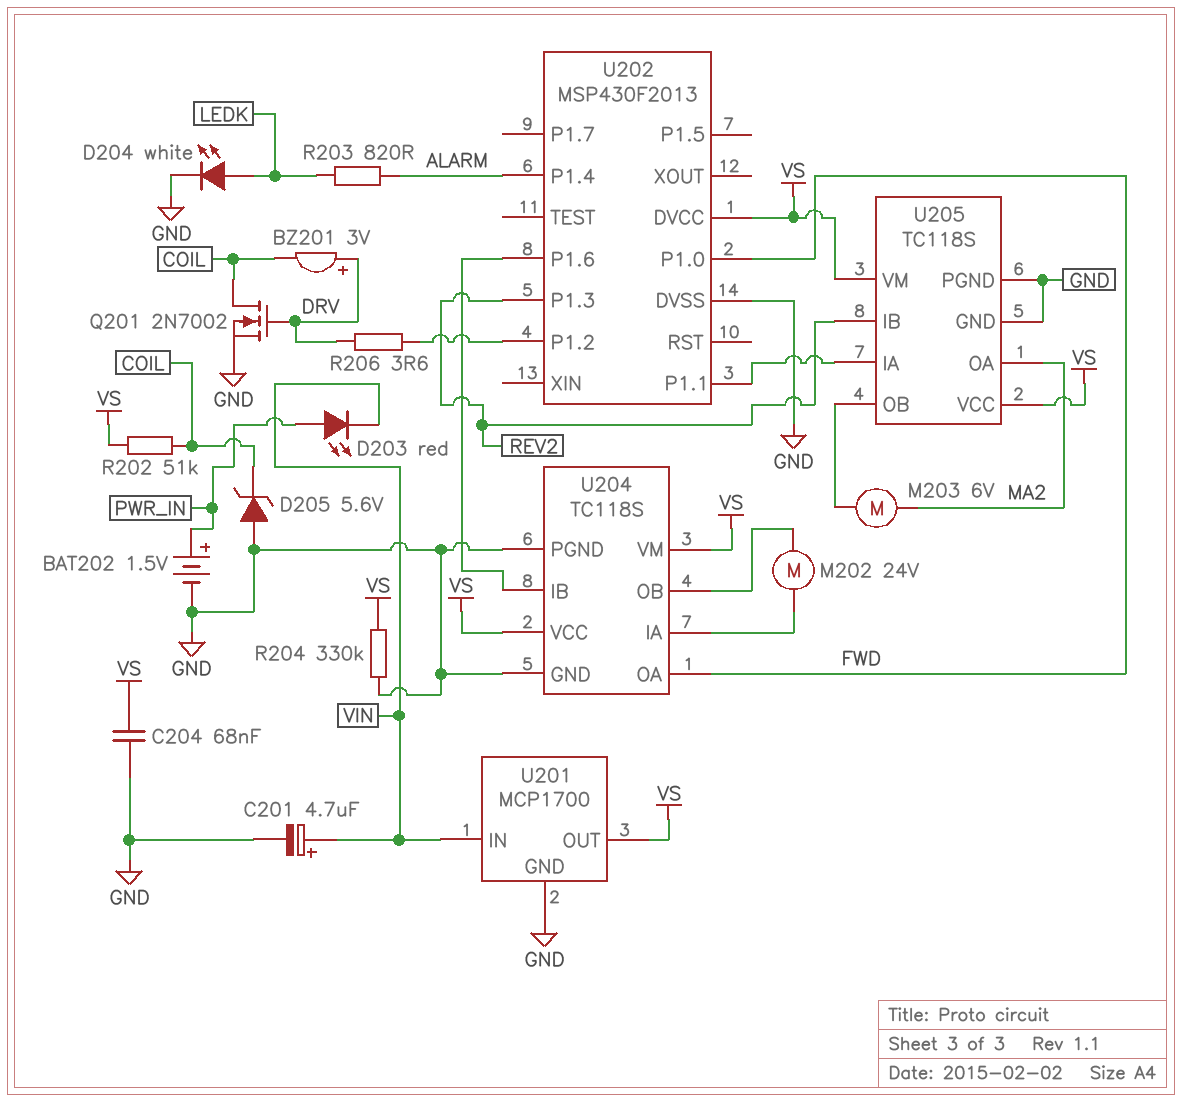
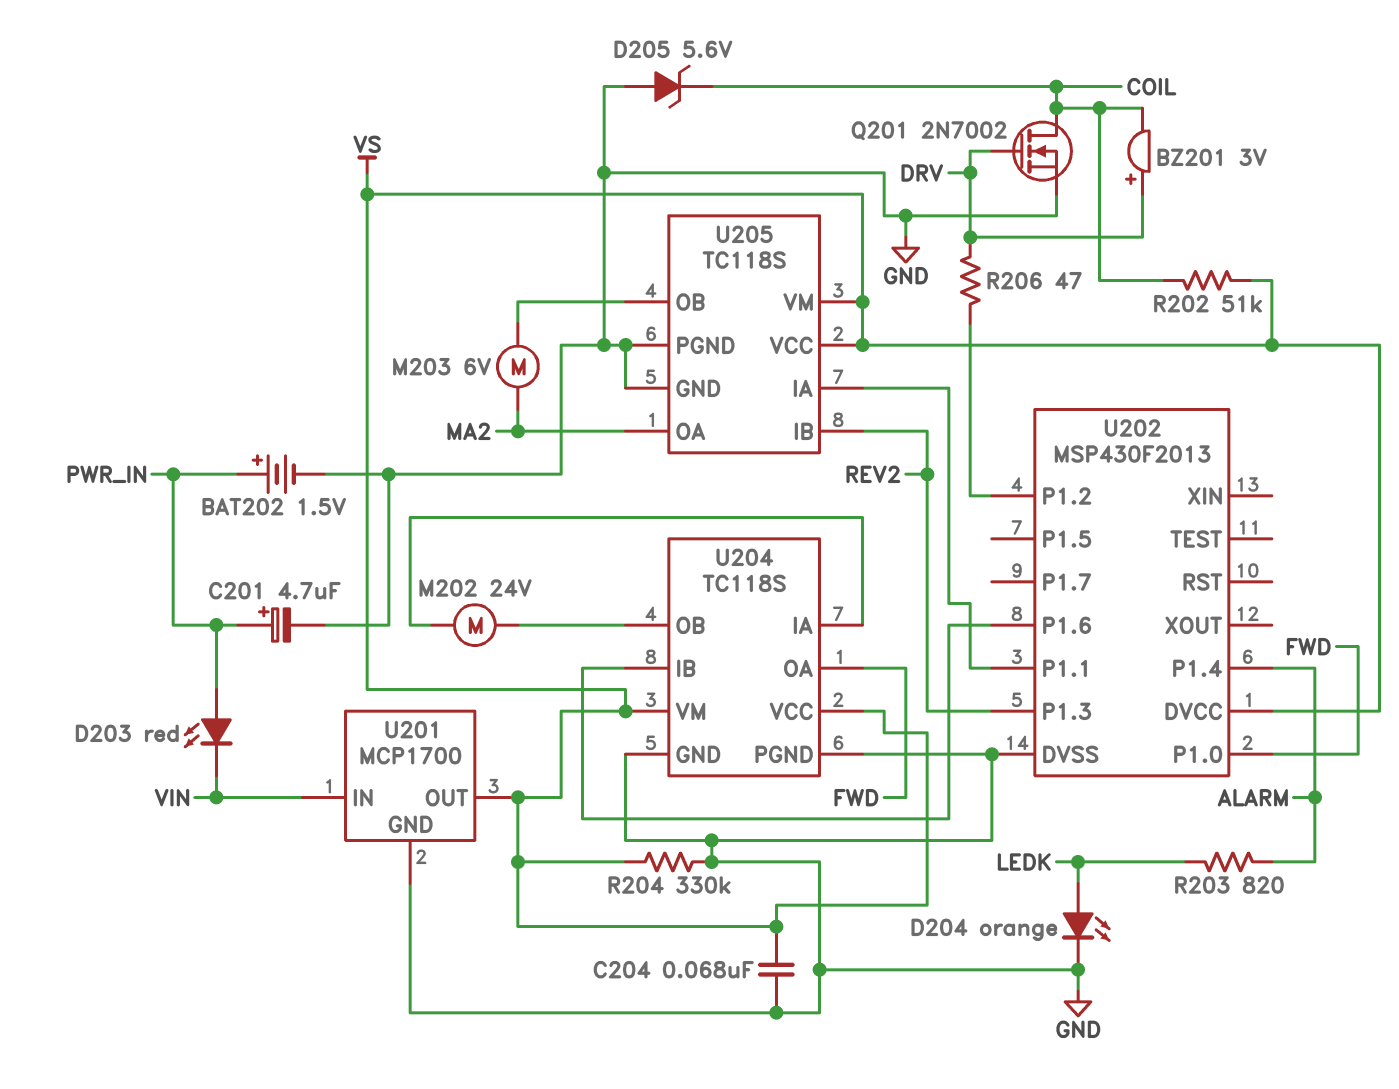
C201: 4.7uF (plus VIN, minus GND) -> 4.7uF (plus PWR_IN, minus GND)
D204: LED white (A LEDK, K GND) -> LED orange (A LEDK, K GND)
R206: 3.6 (DRV, U202/P1.2) -> 47 (DRV, U202/P1.2)

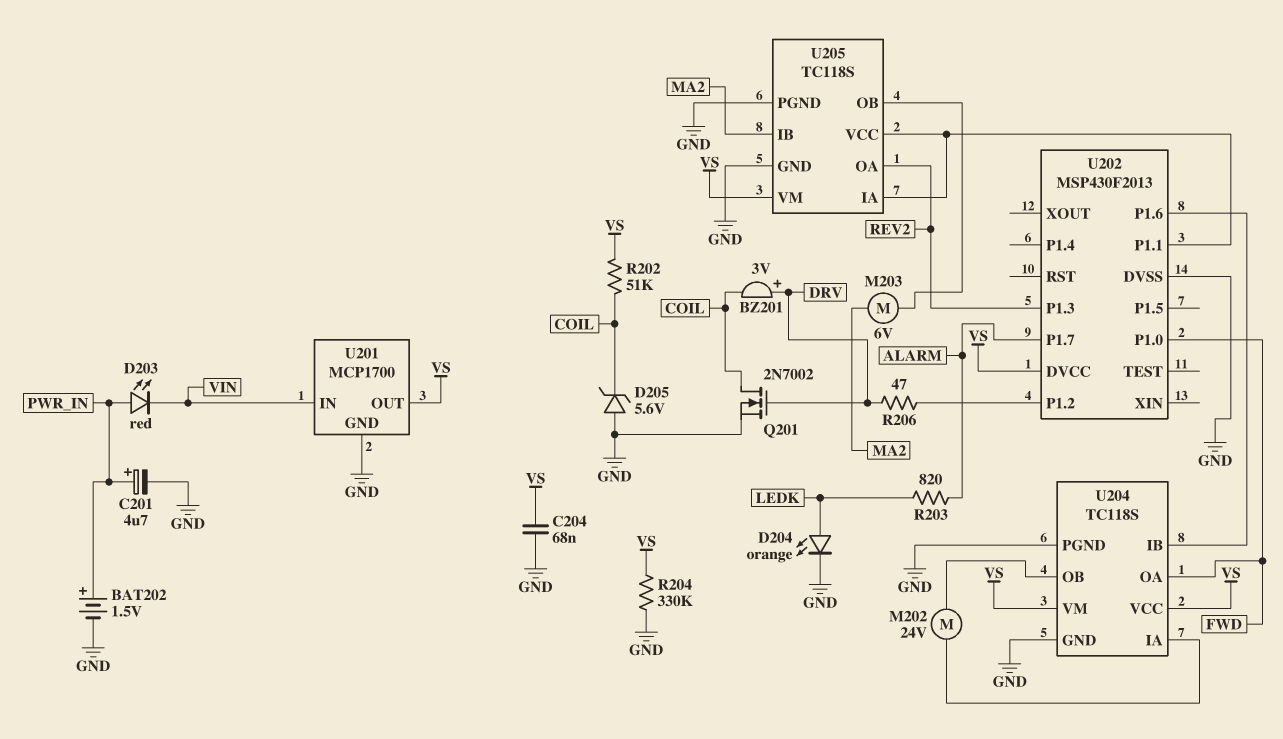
U202 pin P1.4: ALARM -> none
U202 pin P1.7: none -> ALARM
U205 pin IB: REV2 -> MA2
U205 pin OA: MA2 -> REV2
U205 pin VCC: VS -> U202/P1.1

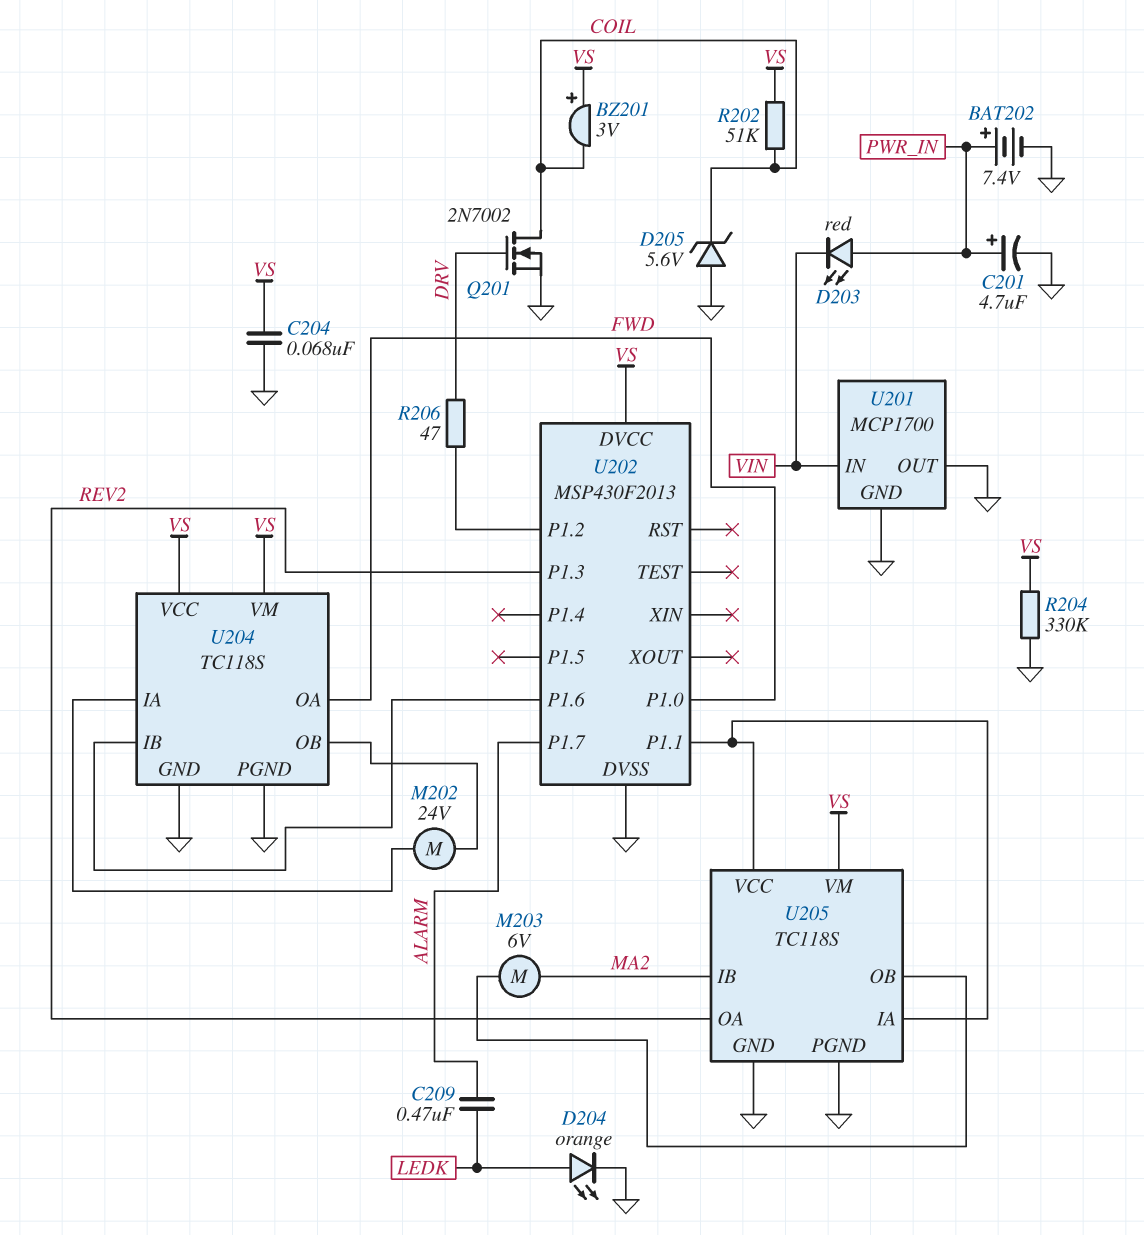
BAT202: 1.5V (plus PWR_IN, minus GND) -> 7.4V (plus PWR_IN, minus GND)
BZ201: buzzer 3V (plus DRV, minus COIL) -> buzzer 3V (plus VS, minus COIL)
C209: none -> 470nF (ALARM, LEDK)
R203: 820 (ALARM, LEDK) -> none
U201 pin OUT: VS -> GND

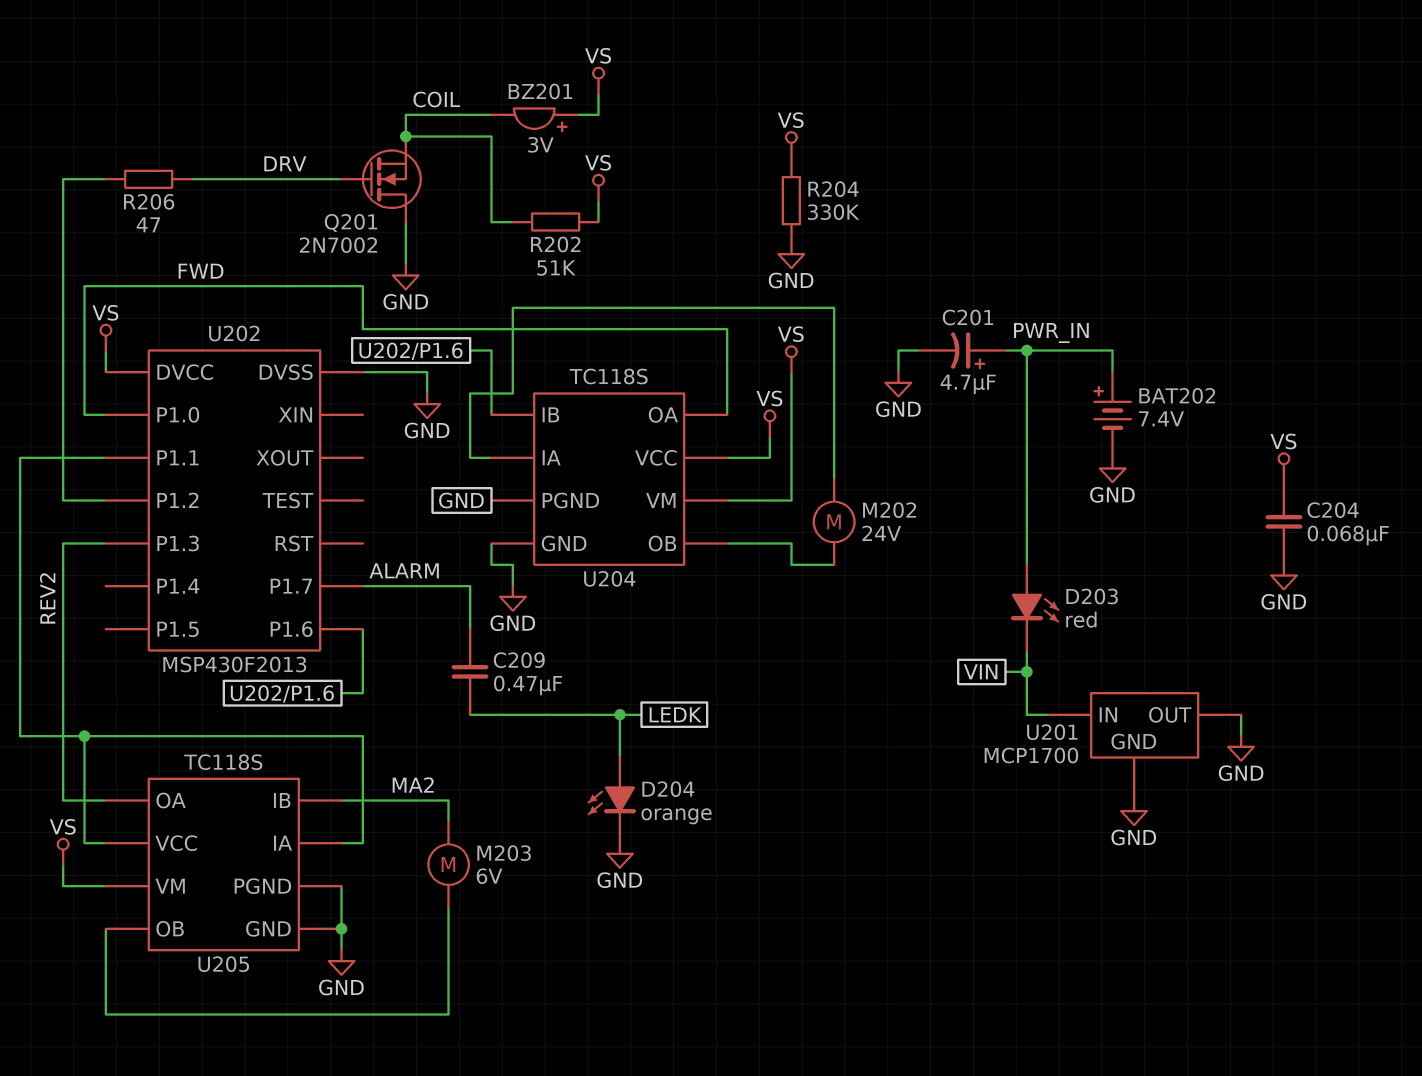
D205: zener 5.6V (A GND, K COIL) -> none
Q201: NMOS 2N7002 (G DRV, D COIL, S GND) -> NMOS 2N7002 (G DRV, D GND, S COIL)

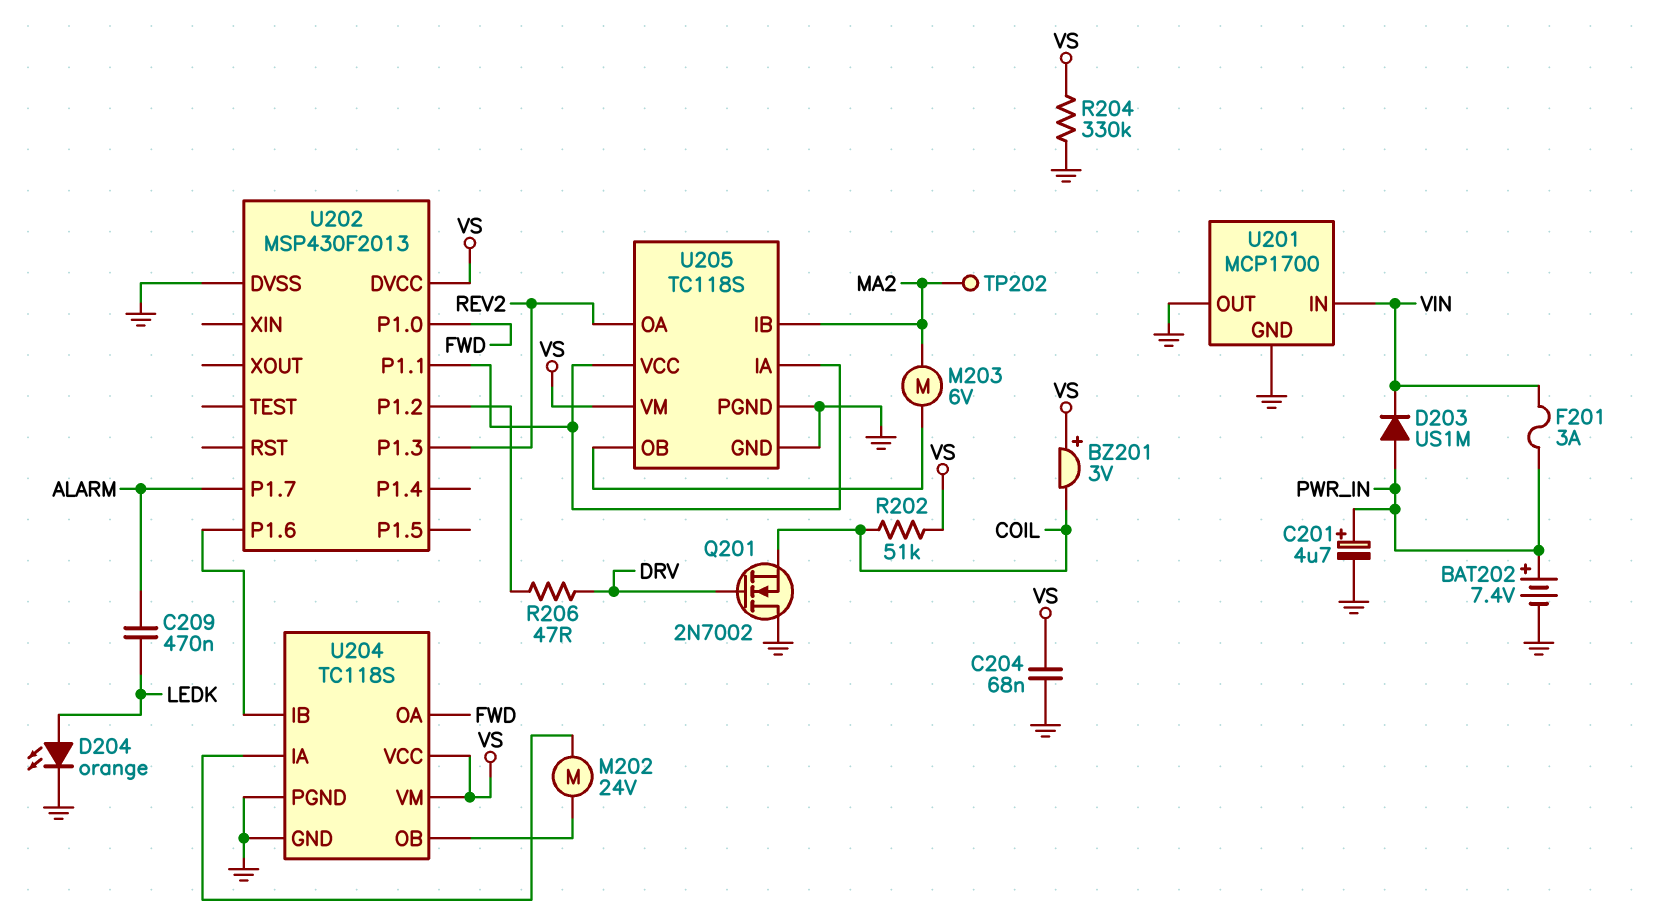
D203: LED red (A PWR_IN, K VIN) -> diode US1M (A PWR_IN, K VIN)
F201: none -> 3A (PWR_IN, VIN)
TP202: none -> test point (MA2)

